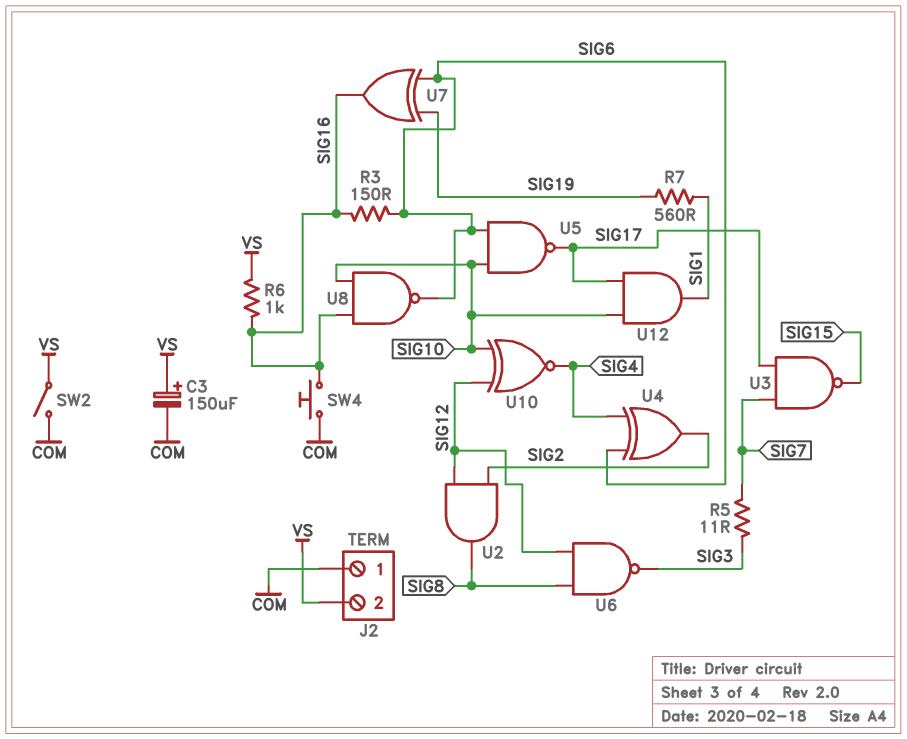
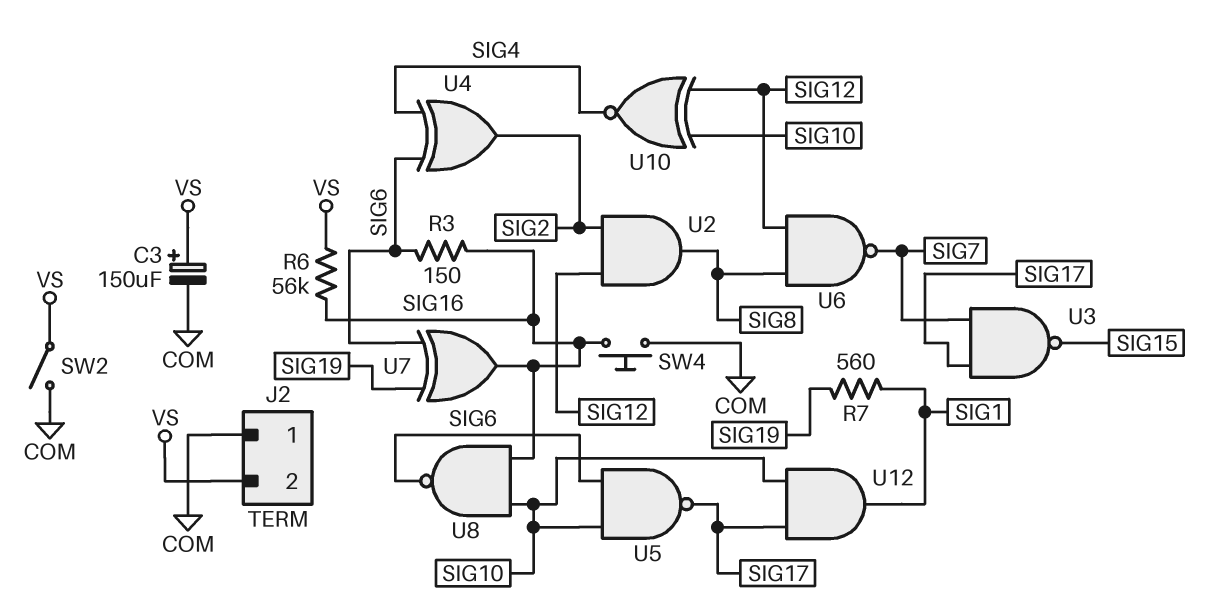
R5: 11 (SIG3, SIG7) -> none
R6: 1k (SIG16, VS) -> 56k (SIG16, VS)
U6: NAND (in SIG8, in SIG12, out SIG3) -> NAND (in SIG8, in SIG12, out SIG7)

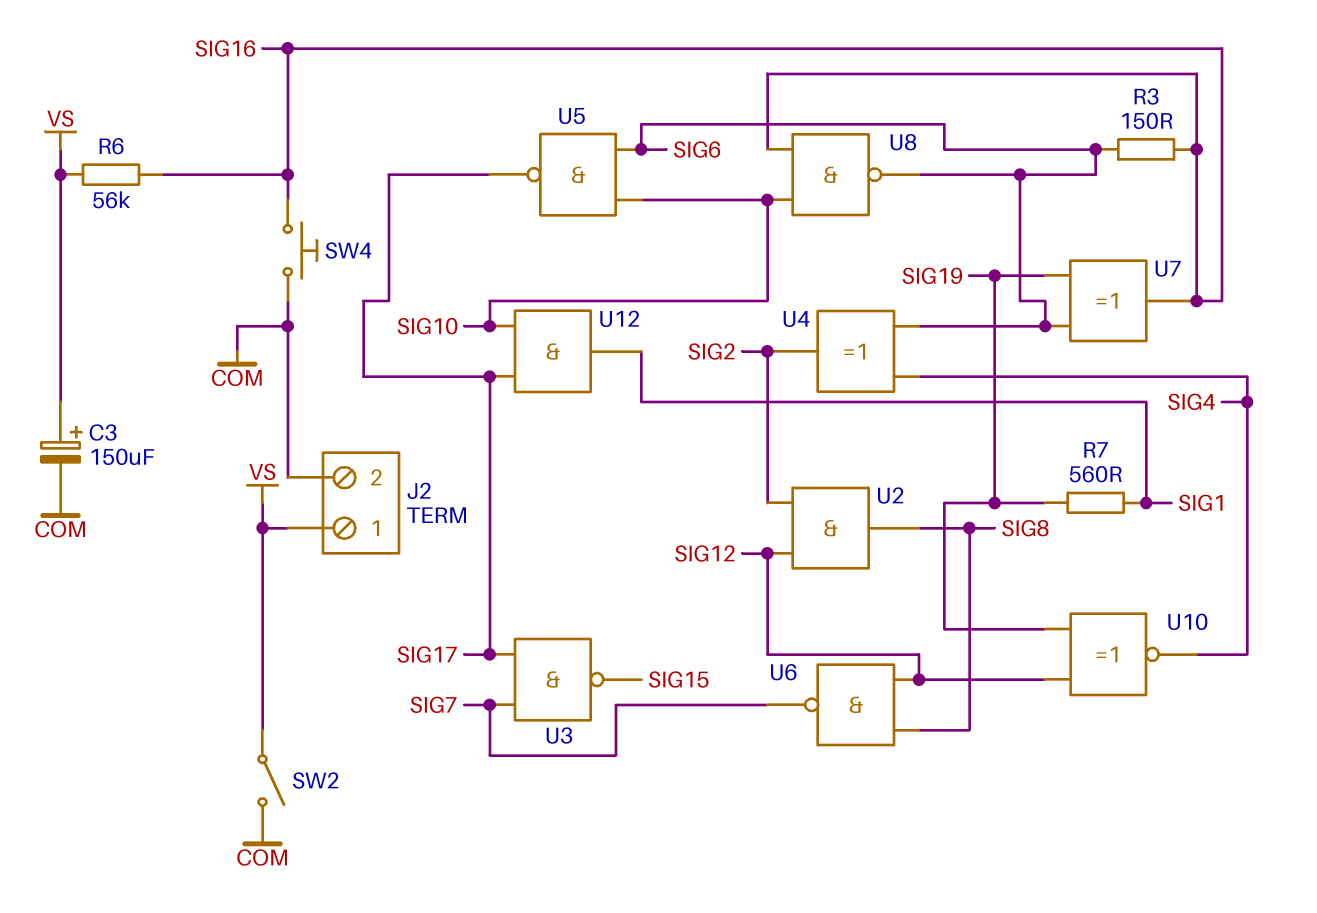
J2 pin 1: COM -> VS
J2 pin 2: VS -> COM
U10: XNOR (in SIG10, in SIG12, out SIG4) -> XNOR (in SIG12, in SIG19, out SIG4)

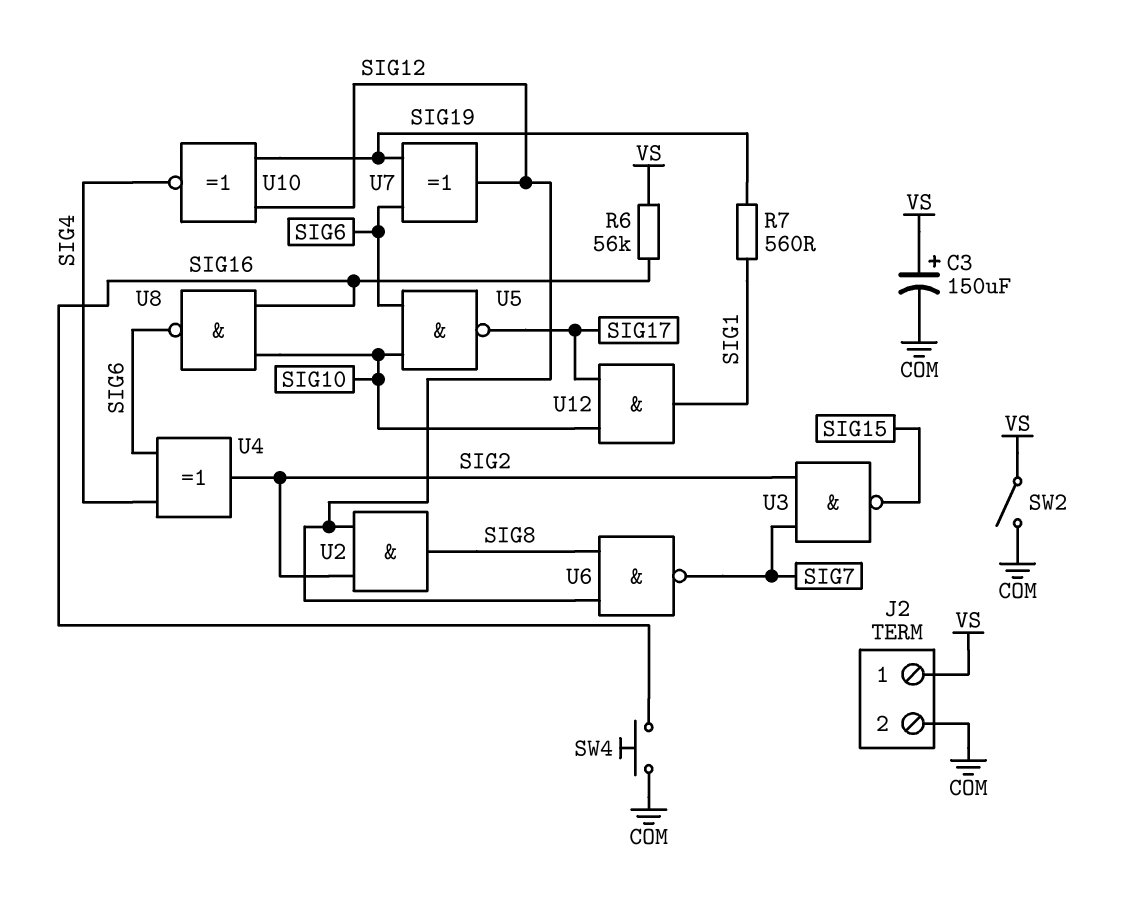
R3: 150 (SIG6, SIG16) -> none
U3: NAND (in SIG7, in SIG17, out SIG15) -> NAND (in SIG2, in SIG7, out SIG15)
U7: XOR (in SIG6, in SIG19, out SIG16) -> XOR (in SIG6, in SIG19, out SIG12)

